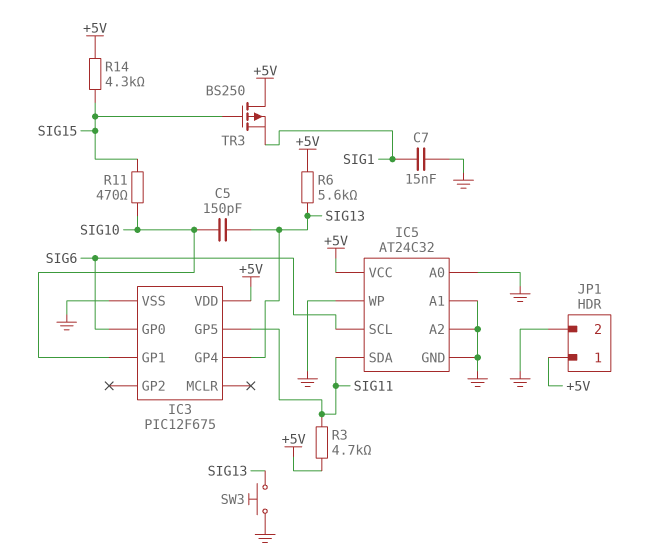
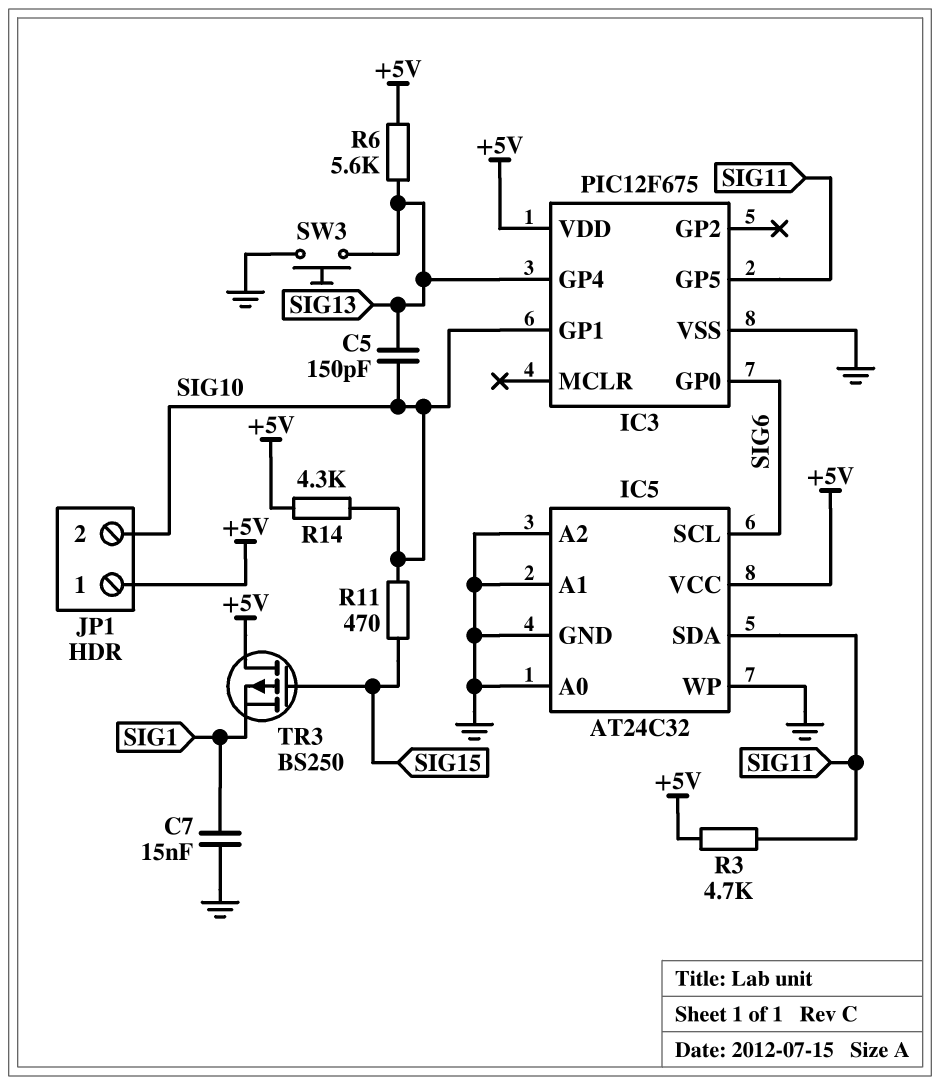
JP1 pin 2: GND -> SIG10
R14: 4.3k (+5V, SIG15) -> 4.3k (+5V, SIG10)

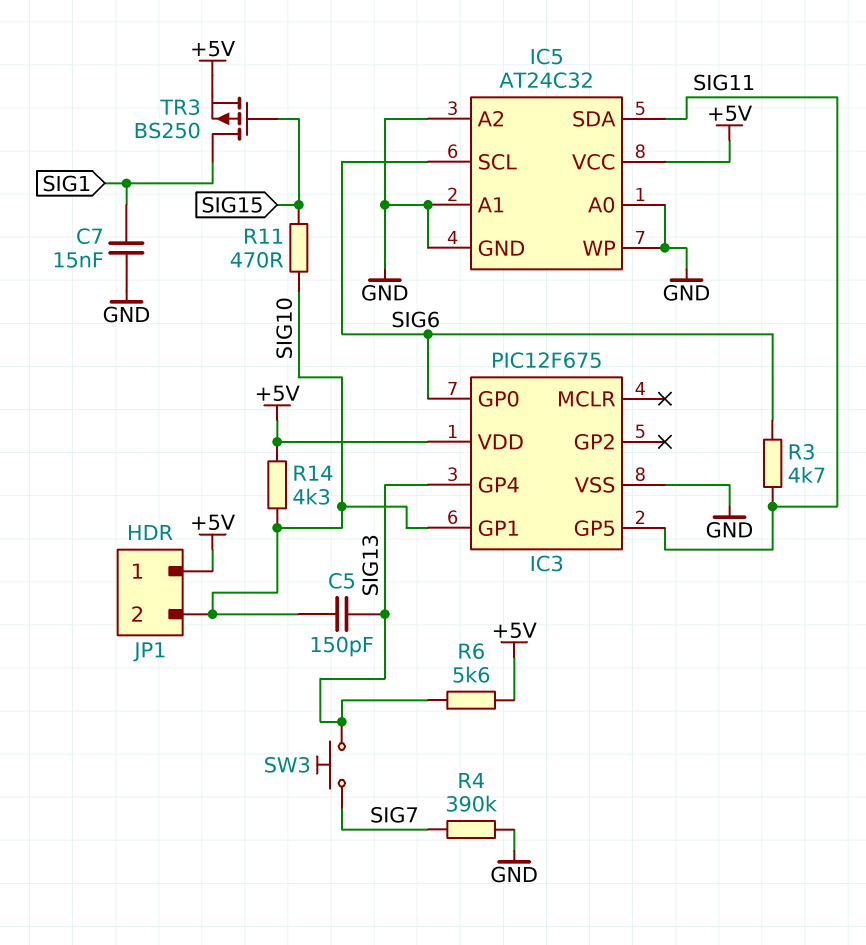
R3: 4.7k (+5V, SIG11) -> 4.7k (SIG6, SIG11)
R4: none -> 390k (GND, SIG7)
SW3: button (GND, SIG13) -> button (SIG7, SIG13)
TR3: PMOS BS250 (G SIG15, D +5V, S SIG1) -> PMOS BS250 (G SIG15, D SIG1, S +5V)

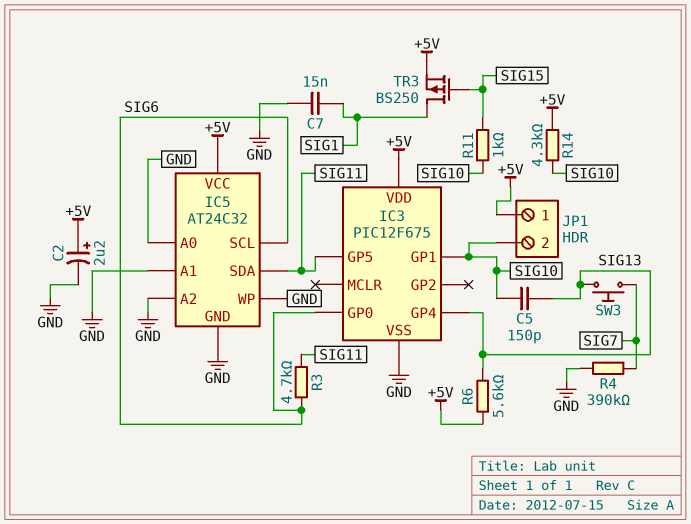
C2: none -> 2.2uF (plus +5V, minus GND)
R11: 470 (SIG10, SIG15) -> 1k (SIG10, SIG15)

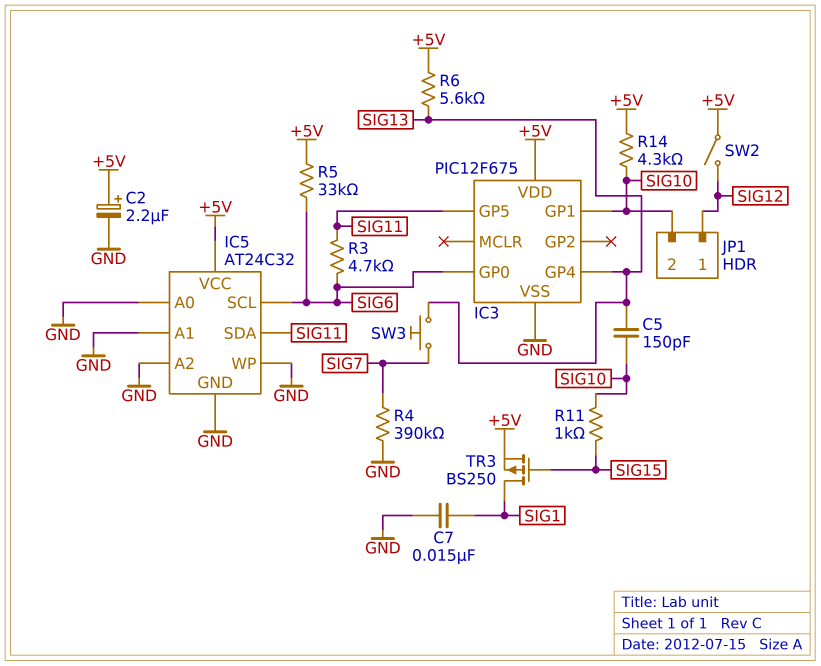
JP1 pin 1: +5V -> SIG12
R5: none -> 33k (+5V, SIG6)
SW2: none -> switch (+5V, SIG12)

